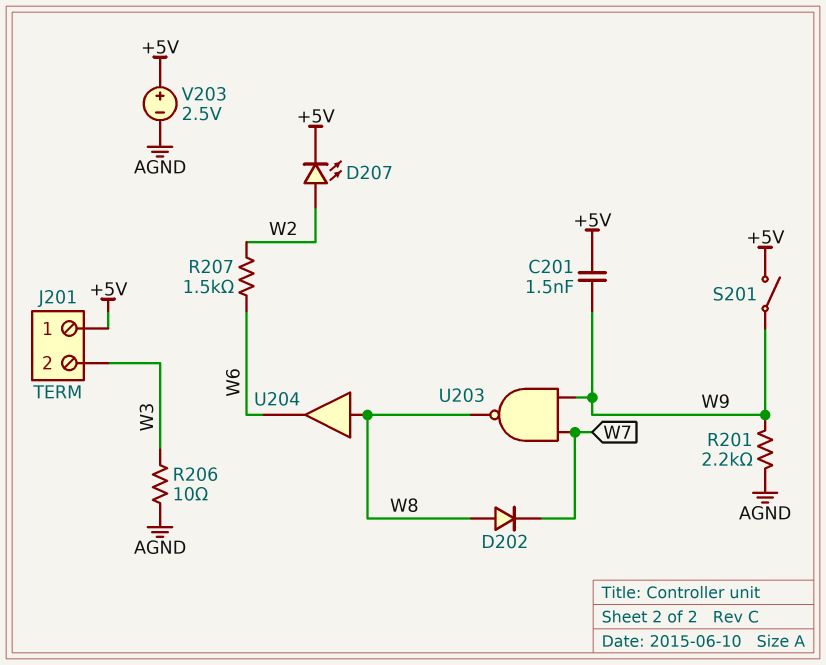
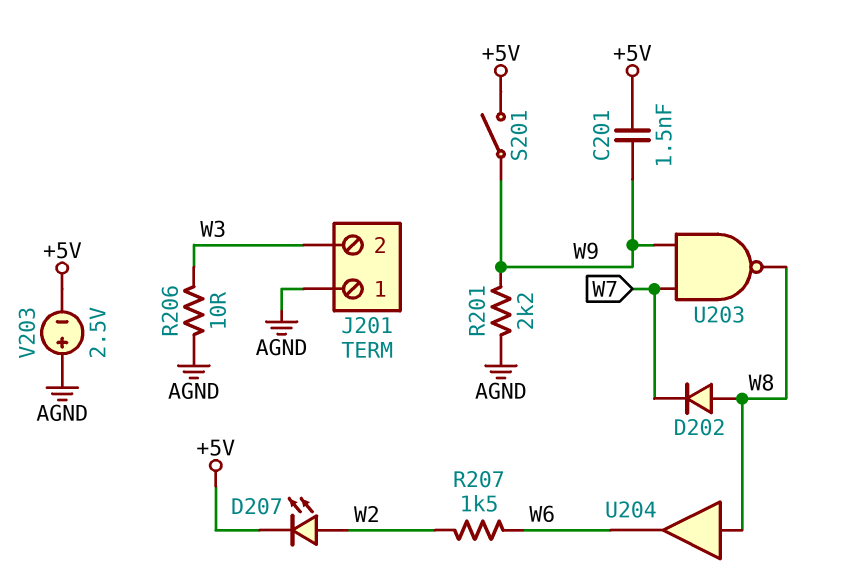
J201 pin 1: +5V -> AGND
V203: 2.5V (plus +5V, minus AGND) -> 2.5V (plus AGND, minus +5V)

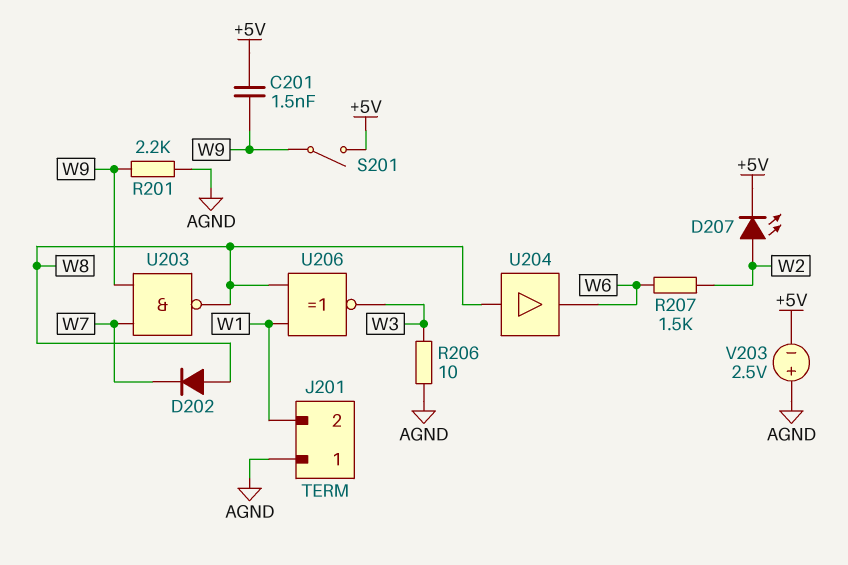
J201 pin 2: W3 -> W1
U206: none -> XNOR (in W1, in W8, out W3)

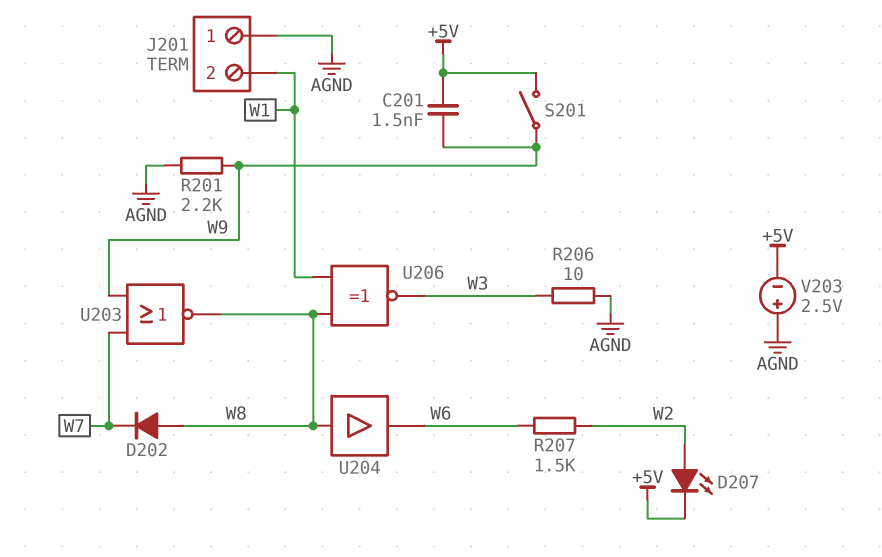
U203: NAND (in W7, in W9, out W8) -> NOR (in W7, in W9, out W8)

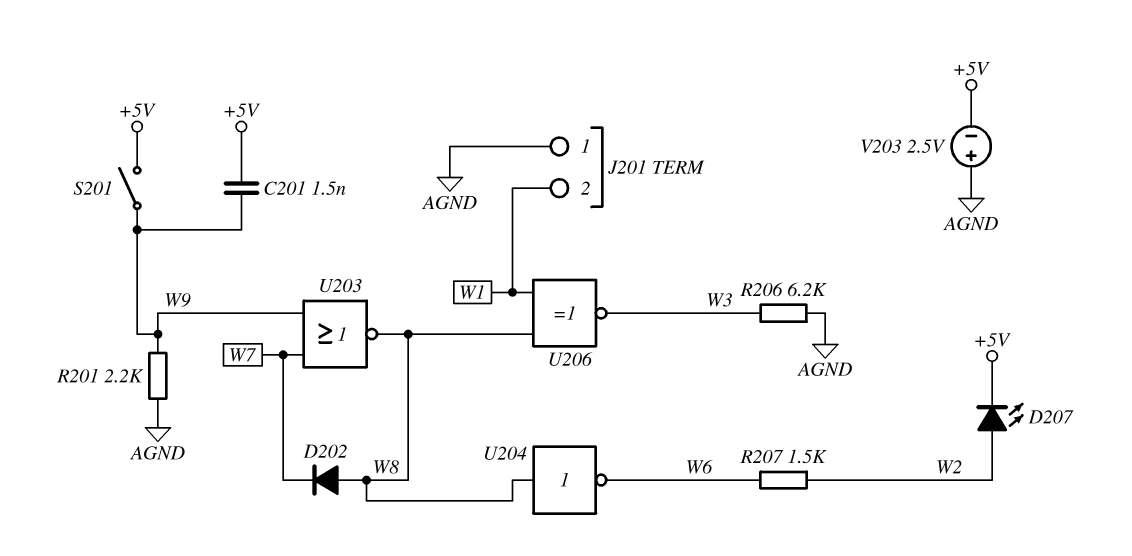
R206: 10 (AGND, W3) -> 6.2k (AGND, W3)
U204: buffer (in W8, out W6) -> NOT (in W8, out W6)

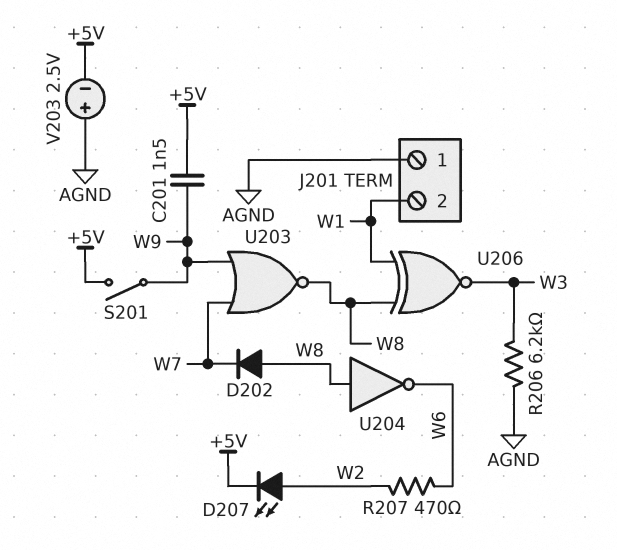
R201: 2.2k (AGND, W9) -> none
R207: 1.5k (W2, W6) -> 470 (W2, W6)

